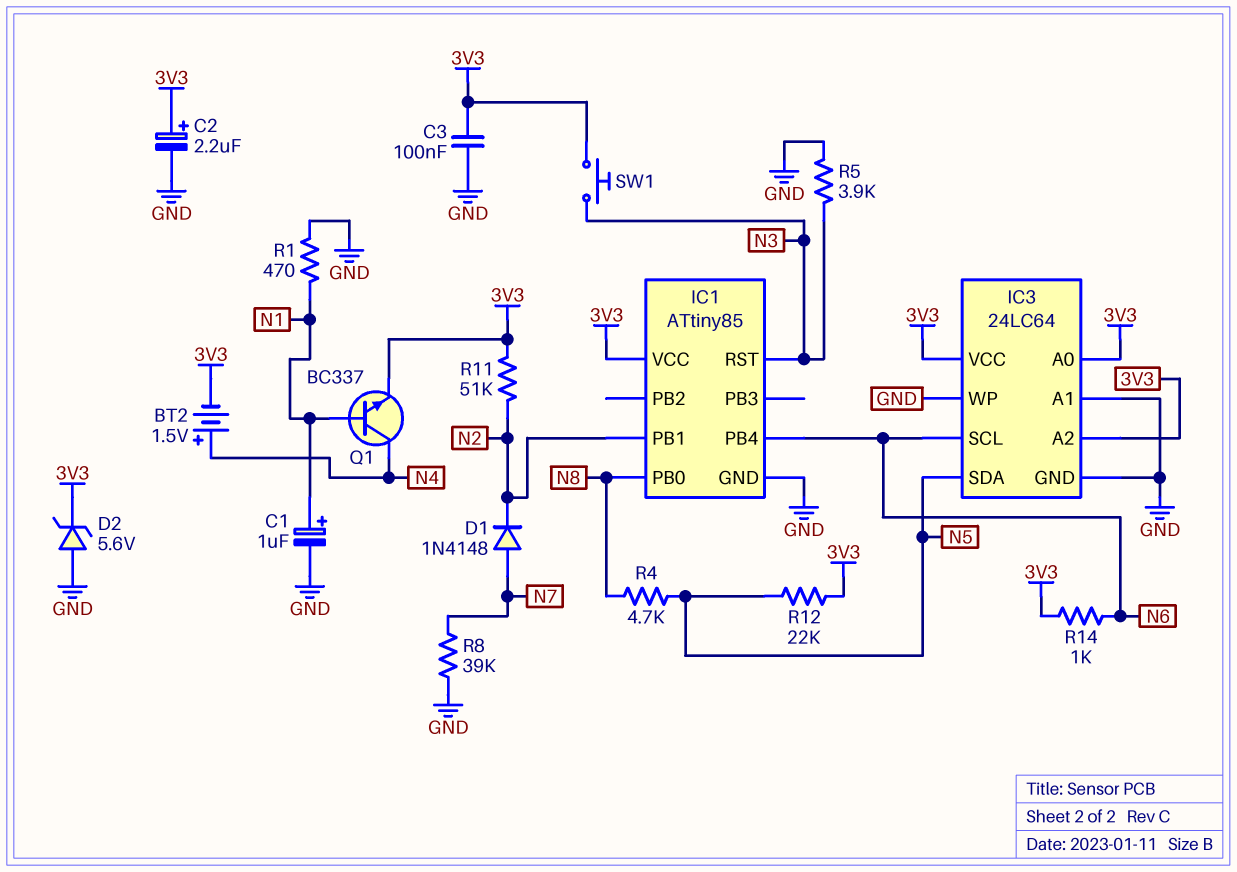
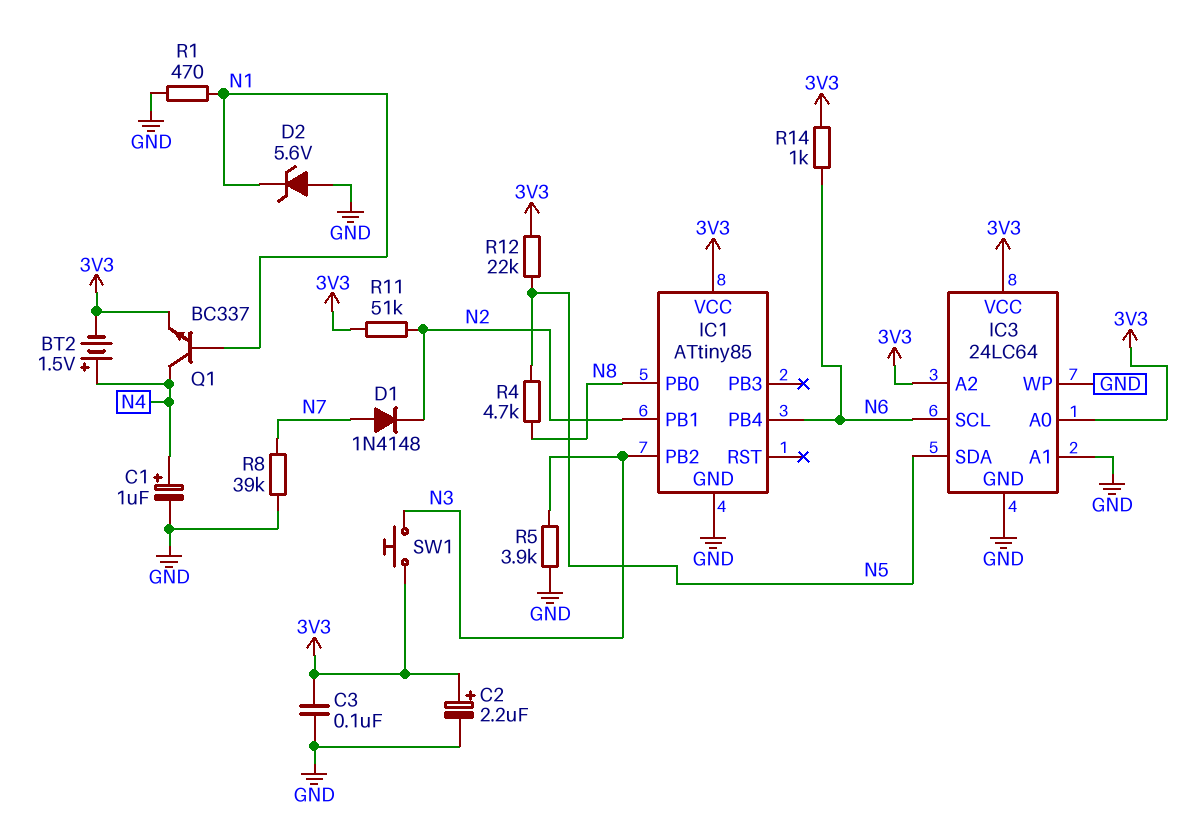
C1: 1uF (plus N1, minus GND) -> 1uF (plus N4, minus GND)
D2: zener 5.6V (A GND, K 3V3) -> zener 5.6V (A GND, K N1)
IC1 pin PB2: none -> N3
IC1 pin RST: N3 -> none

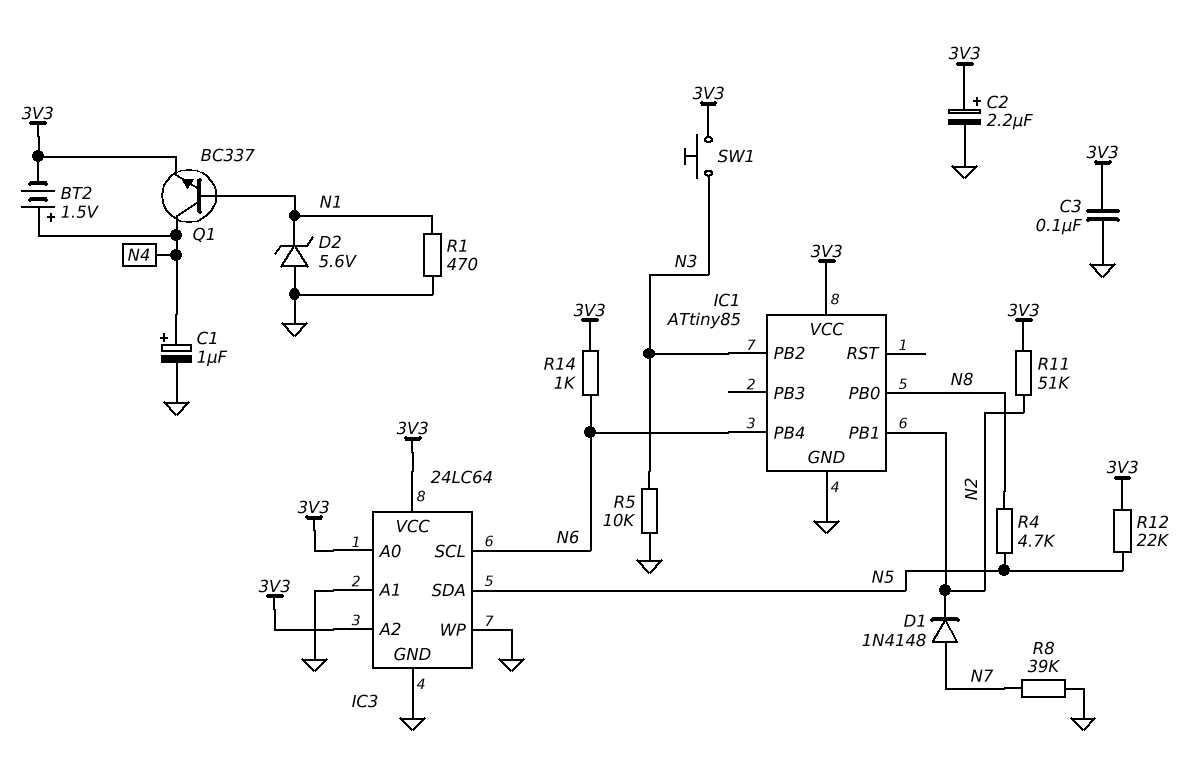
R5: 3.9k (GND, N3) -> 10k (GND, N3)

